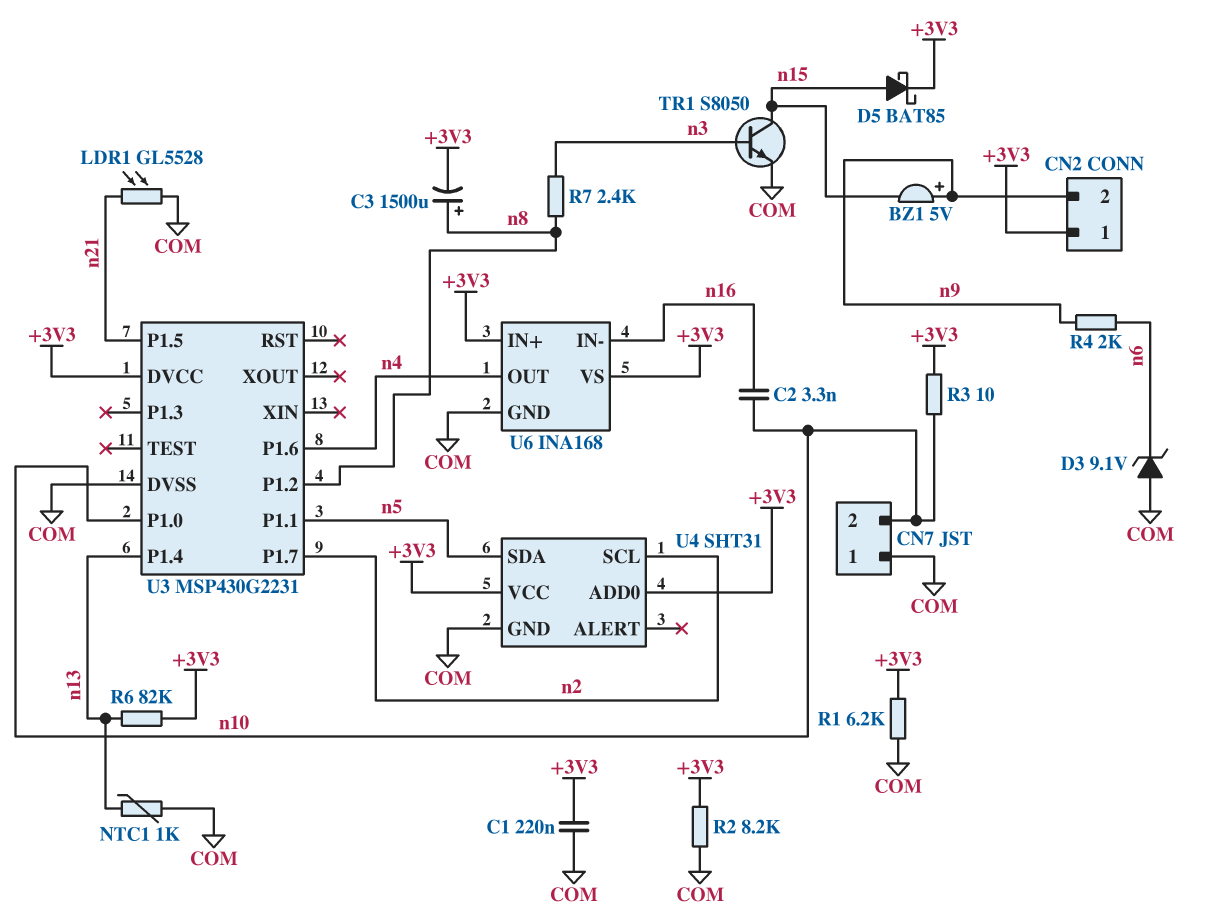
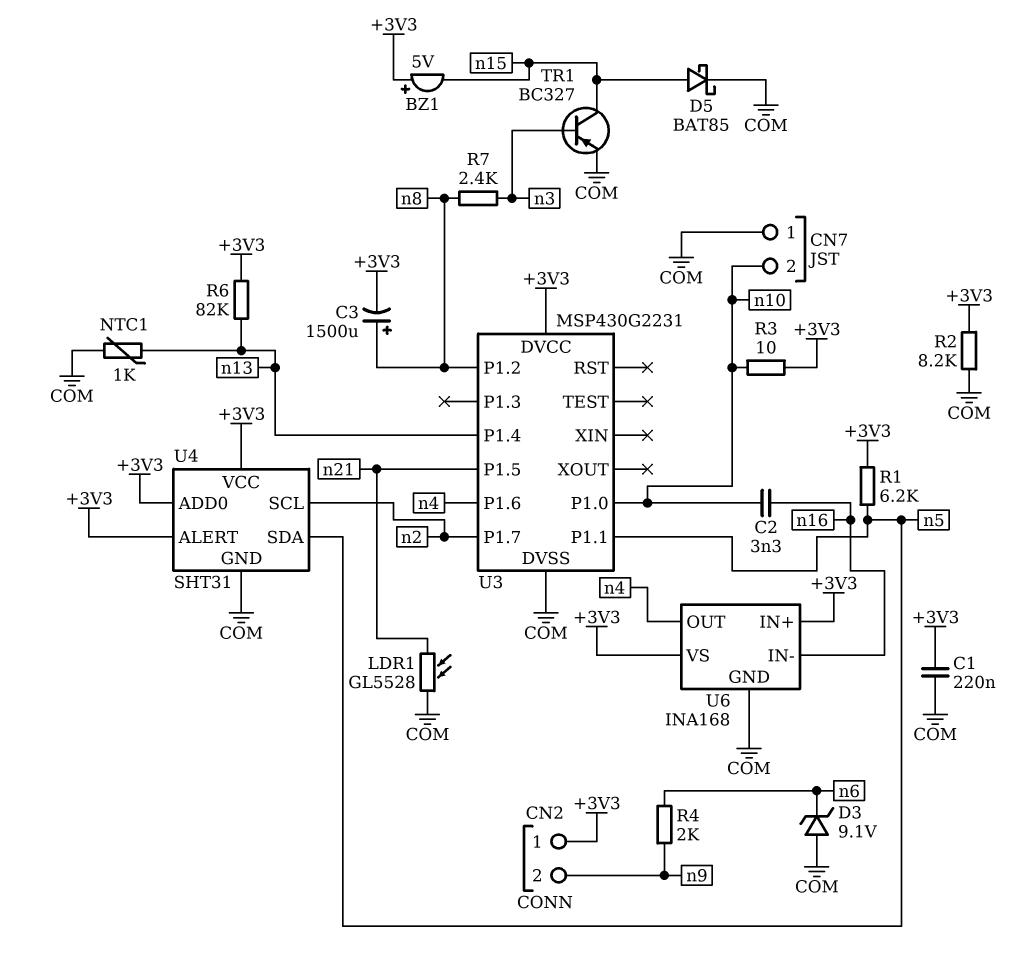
BZ1: buzzer 5V (plus n9, minus n15) -> buzzer 5V (plus +3V3, minus n15)
D5: schottky BAT85 (A n15, K +3V3) -> schottky BAT85 (A n15, K COM)
R1: 6.2k (+3V3, COM) -> 6.2k (+3V3, n5)
TR1: NPN S8050 (B n3, C n15, E COM) -> PNP BC327 (B n3, C n15, E COM)
U4 pin ALERT: none -> +3V3

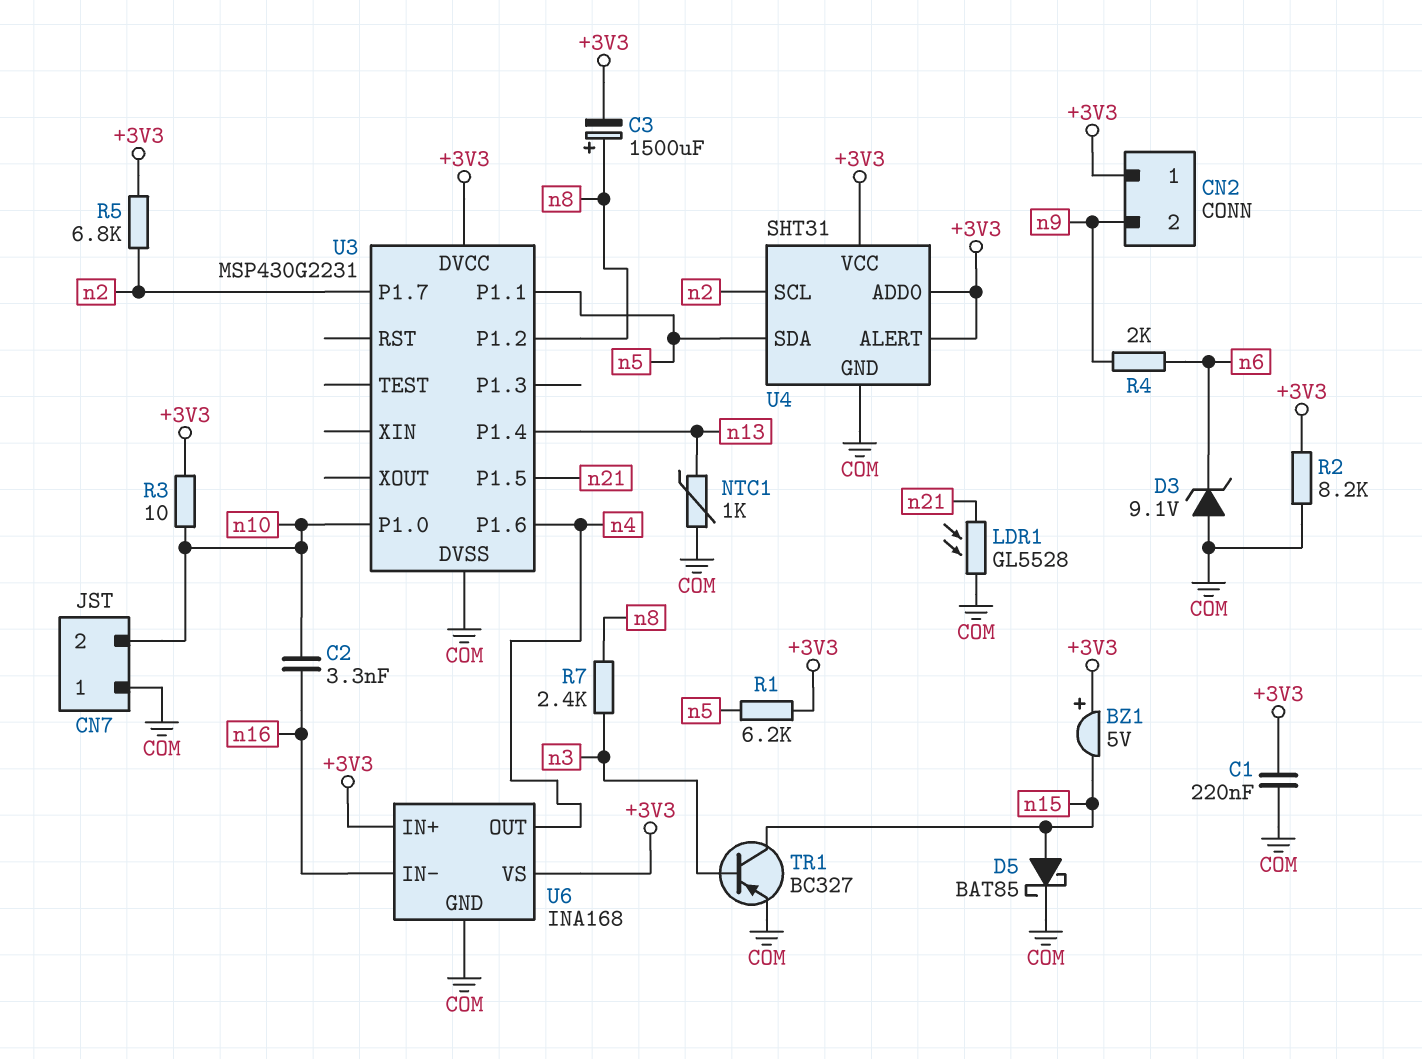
R5: none -> 6.8k (+3V3, n2)
R6: 82k (+3V3, n13) -> none

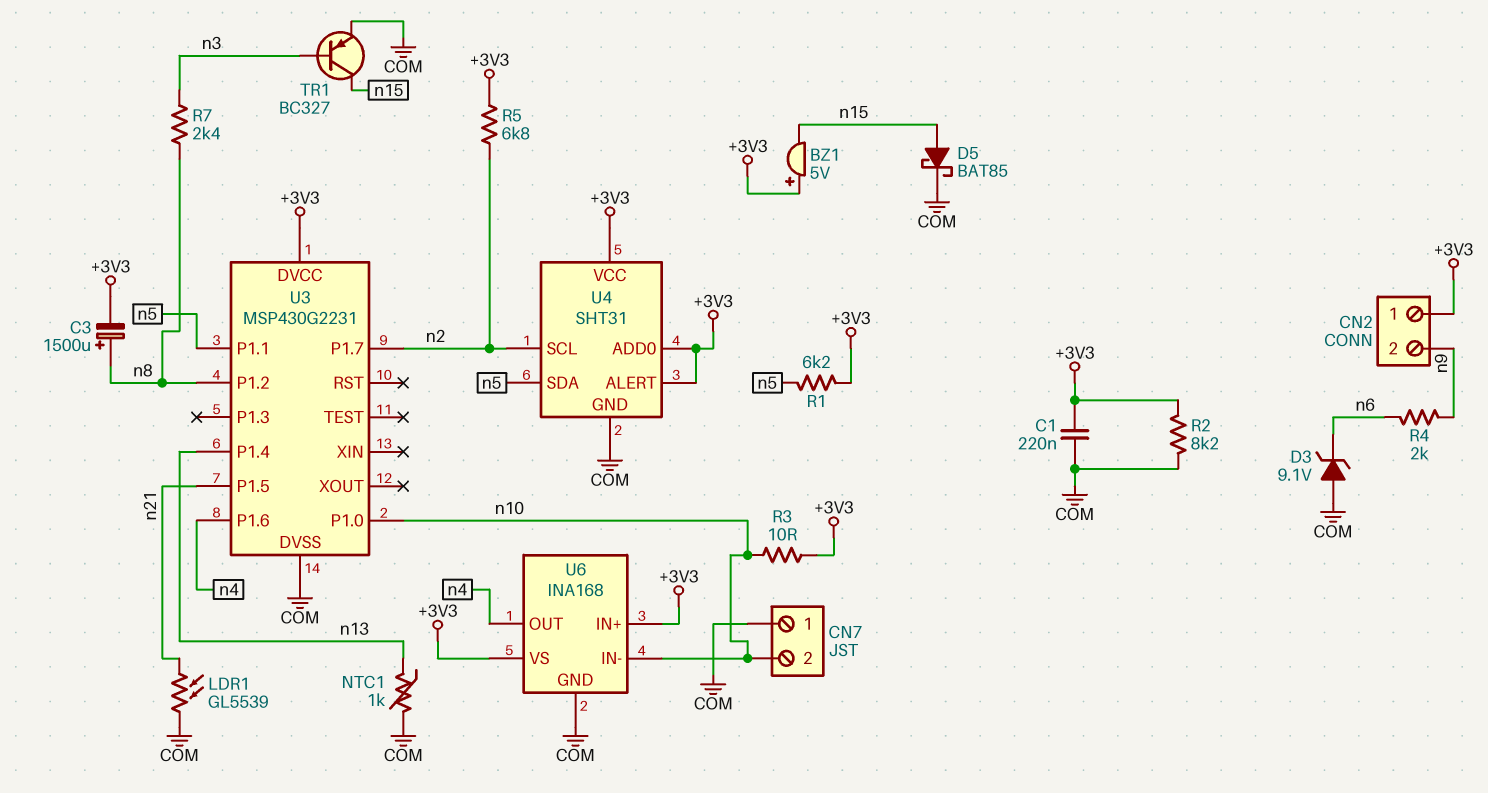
C2: 3.3nF (n10, n16) -> none
LDR1: GL5528 (COM, n21) -> GL5539 (COM, n21)
U6 pin IN-: n16 -> n10

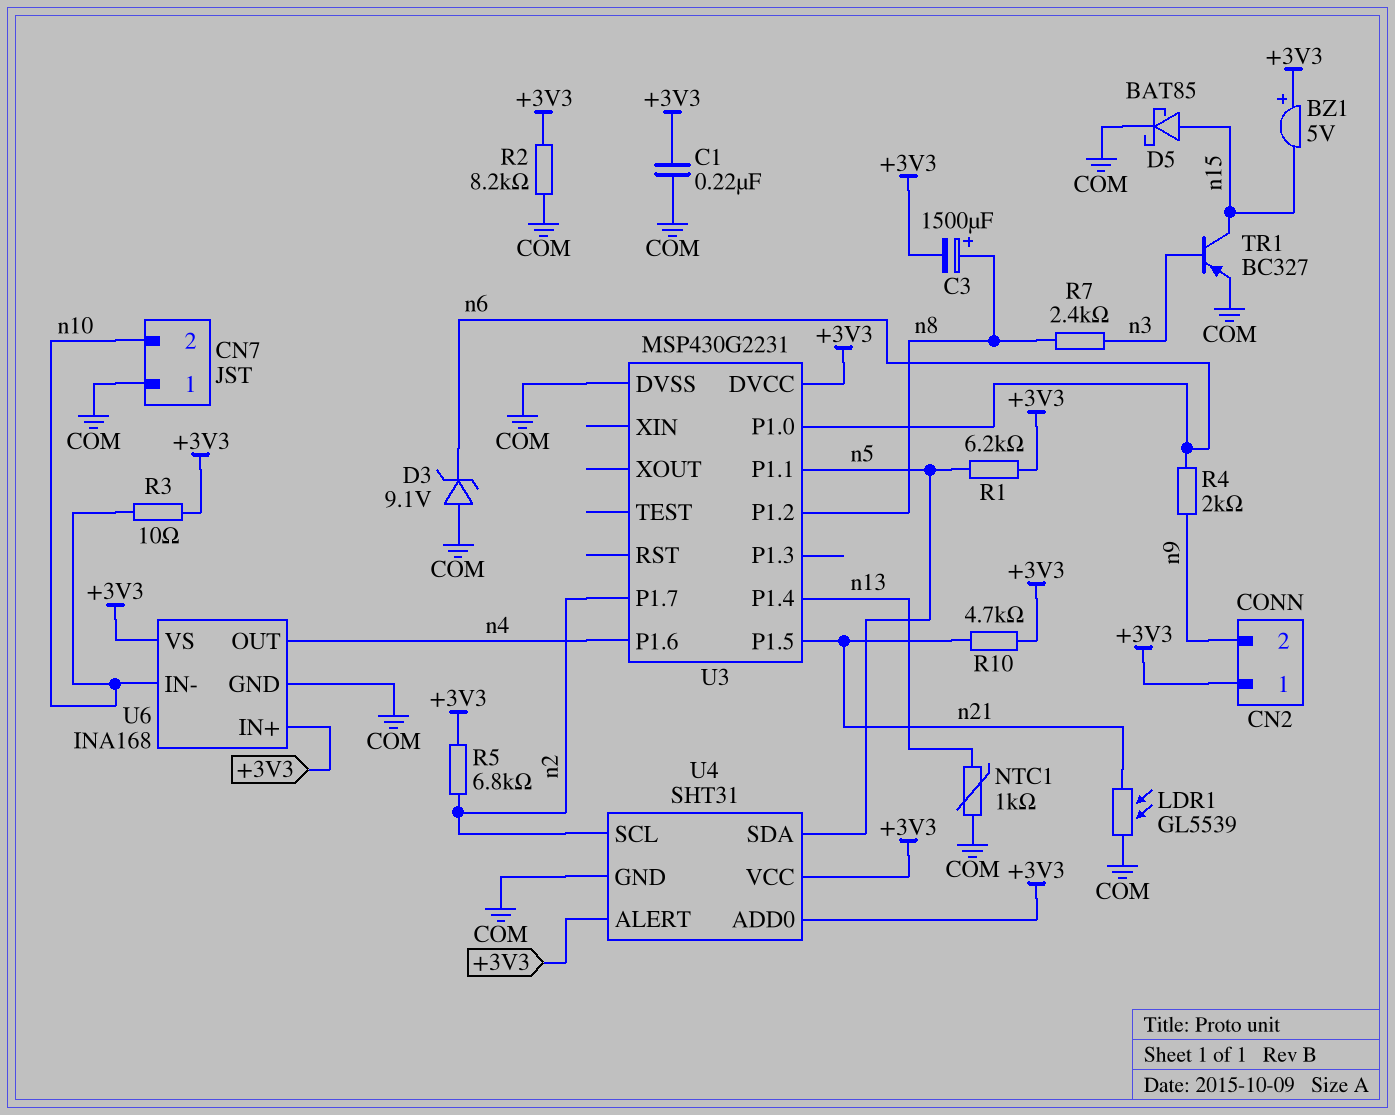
R10: none -> 4.7k (+3V3, n21)
U3 pin P1.0: n10 -> n6

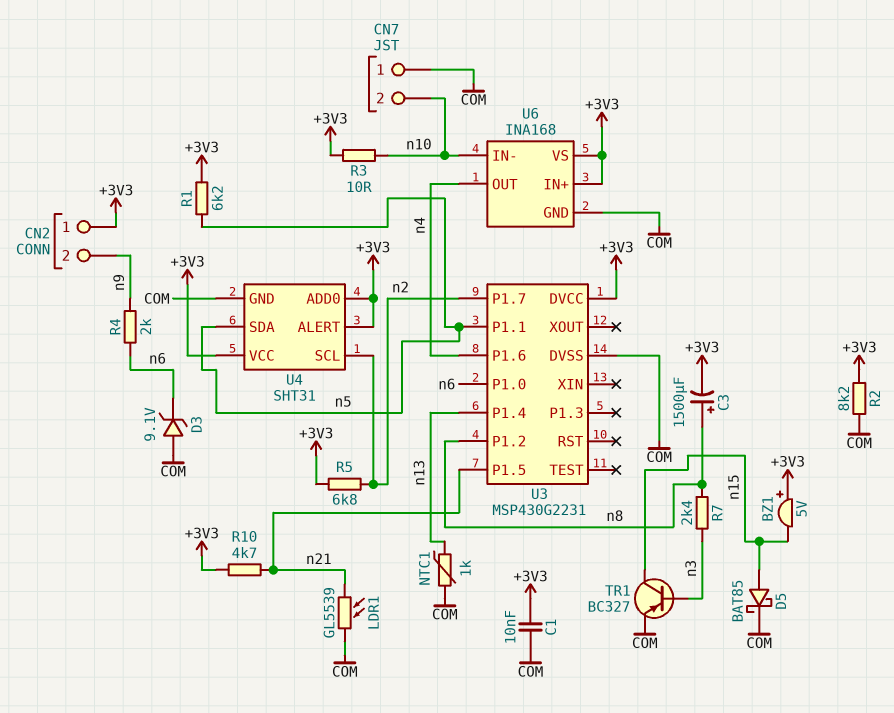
C1: 220nF (+3V3, COM) -> 10nF (+3V3, COM)

